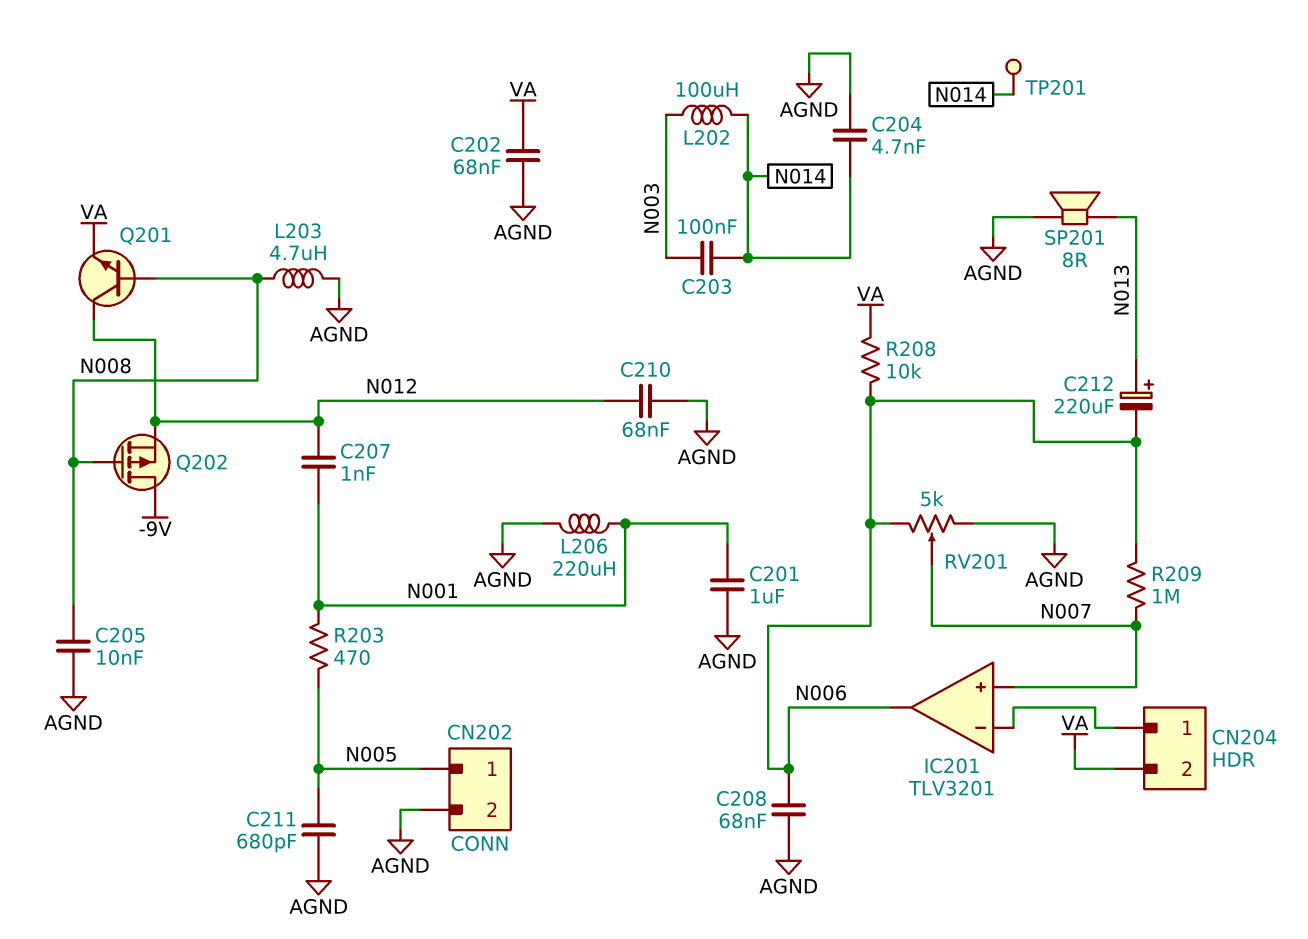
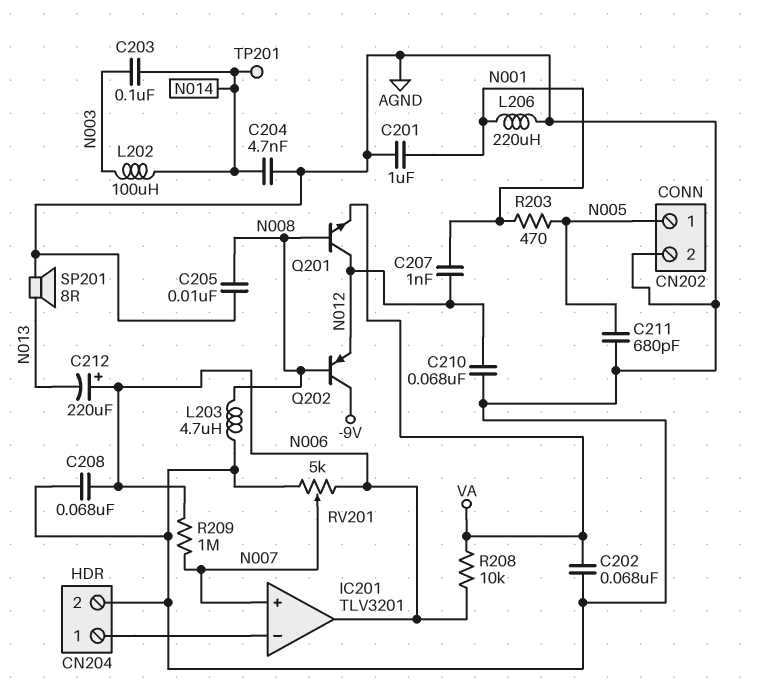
C212: 220uF (plus N013, minus N006) -> 220uF (plus N006, minus N013)
CN204 pin 2: VA -> AGND
Q202: PMOS (G N008, D -9V, S N012) -> PNP (B N008, C -9V, E N012)

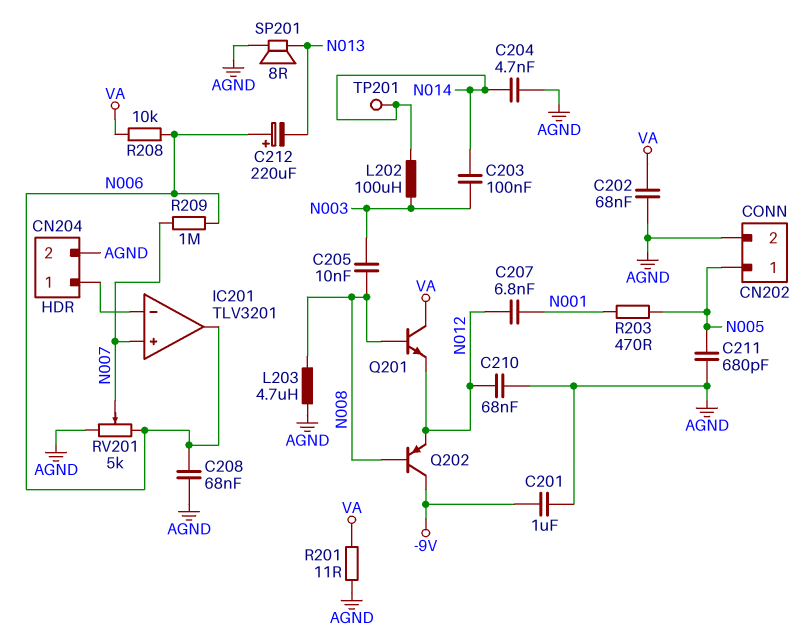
C201: 1uF (AGND, N001) -> 1uF (-9V, AGND)
C205: 10nF (AGND, N008) -> 10nF (N003, N008)
C207: 1nF (N001, N012) -> 6.8nF (N001, N012)
L206: 220uH (AGND, N001) -> none
Q201: NPN (B N008, C N012, E VA) -> NPN (B N008, C VA, E N012)
R201: none -> 11 (AGND, VA)

